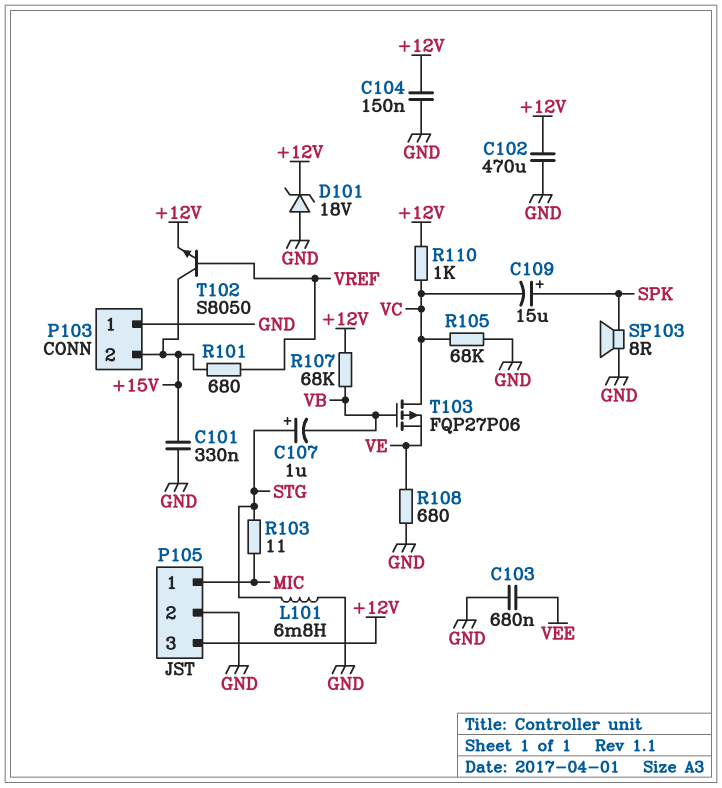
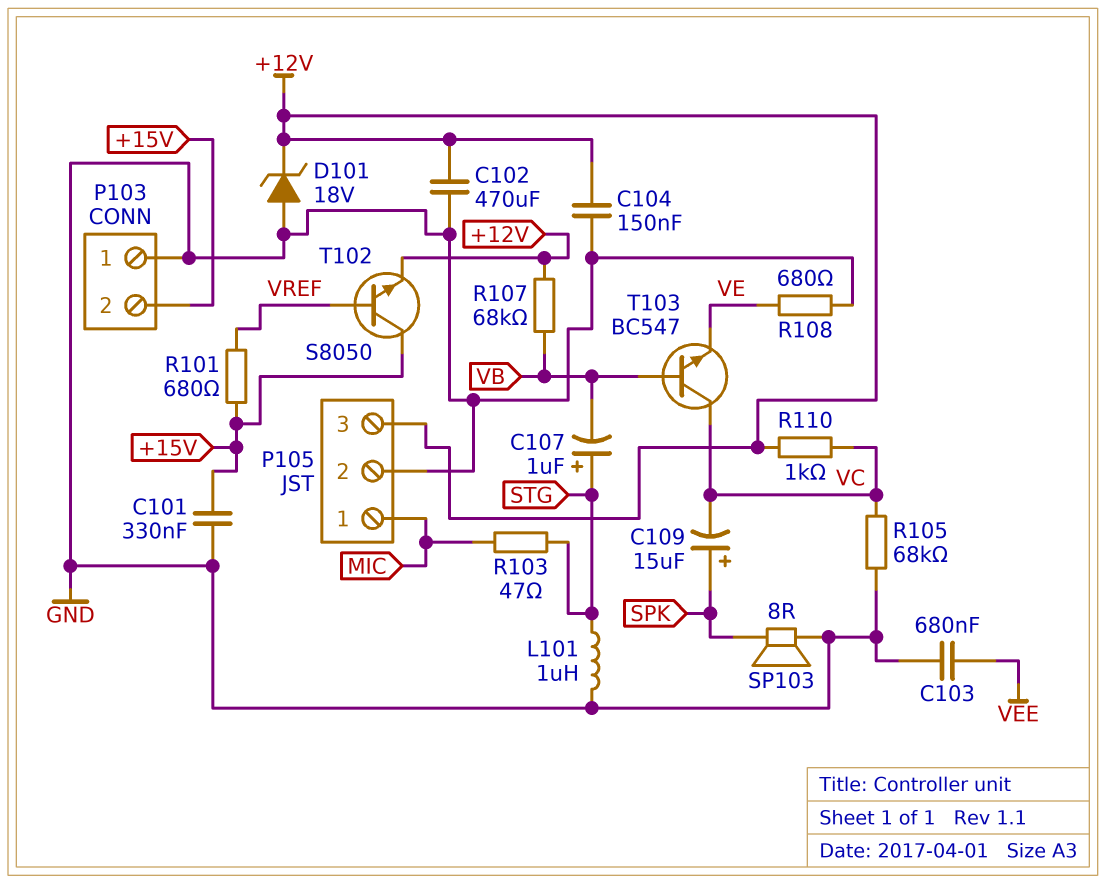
L101: 6.8mH (GND, STG) -> 1uH (GND, STG)
R103: 11 (MIC, STG) -> 47 (MIC, STG)
T103: PMOS FQP27P06 (G VB, D VC, S VE) -> NPN BC547 (B VB, C VC, E VE)

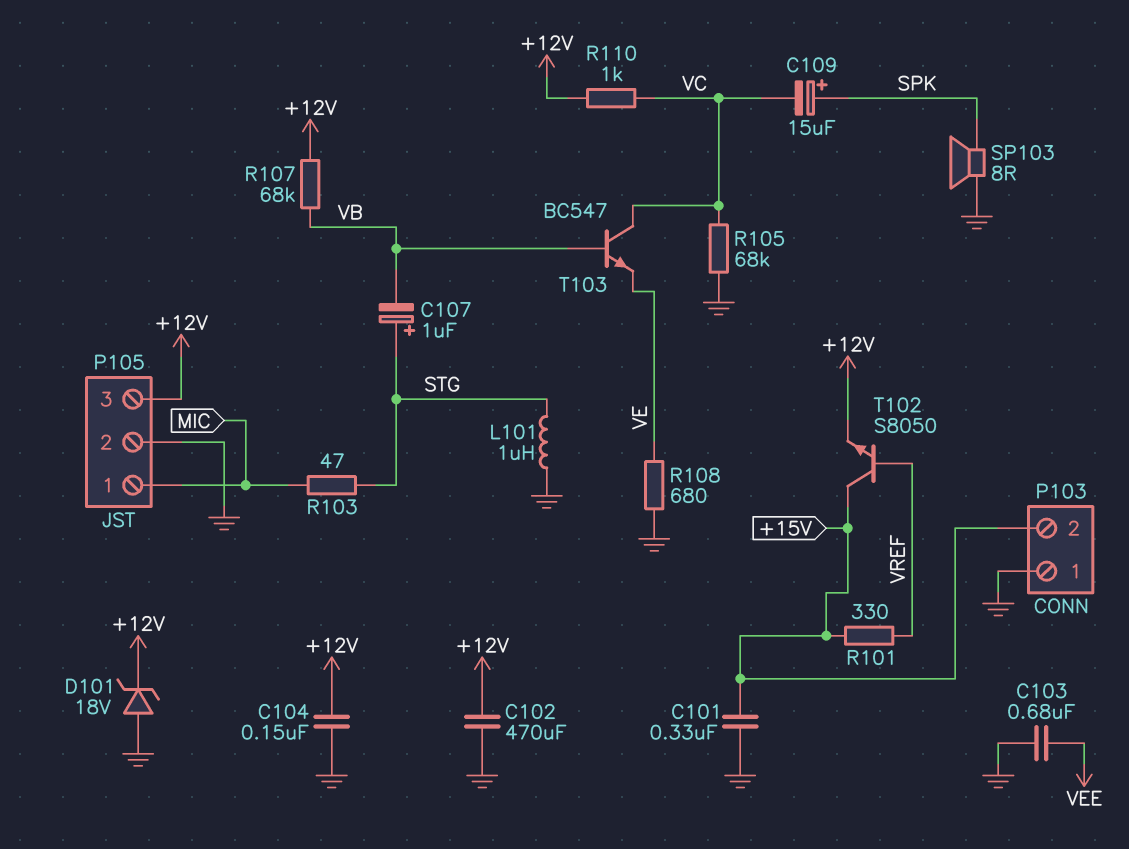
R101: 680 (+15V, VREF) -> 330 (+15V, VREF)

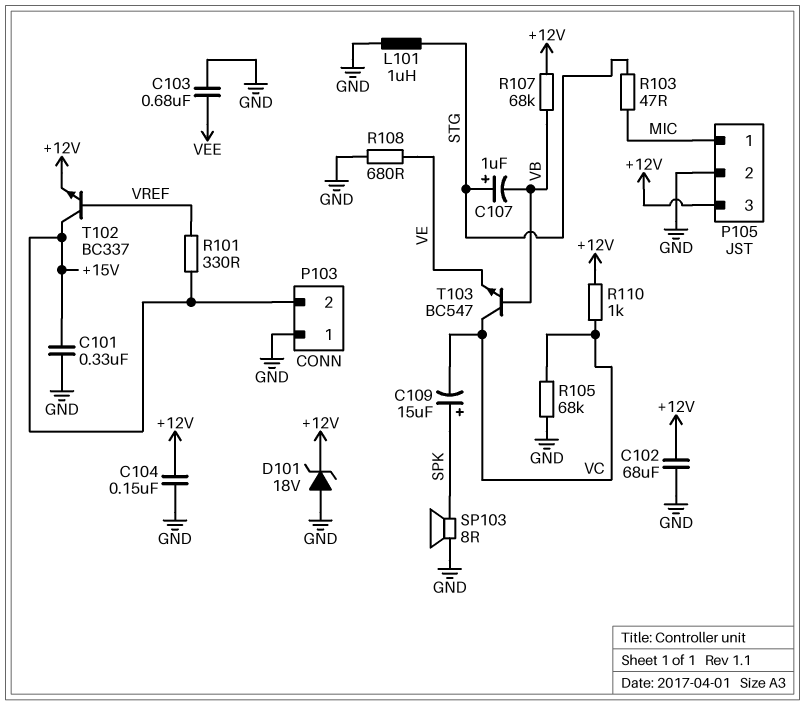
C102: 470uF (+12V, GND) -> 68uF (+12V, GND)
T102: NPN S8050 (B VREF, C +15V, E +12V) -> NPN BC337 (B VREF, C +15V, E +12V)

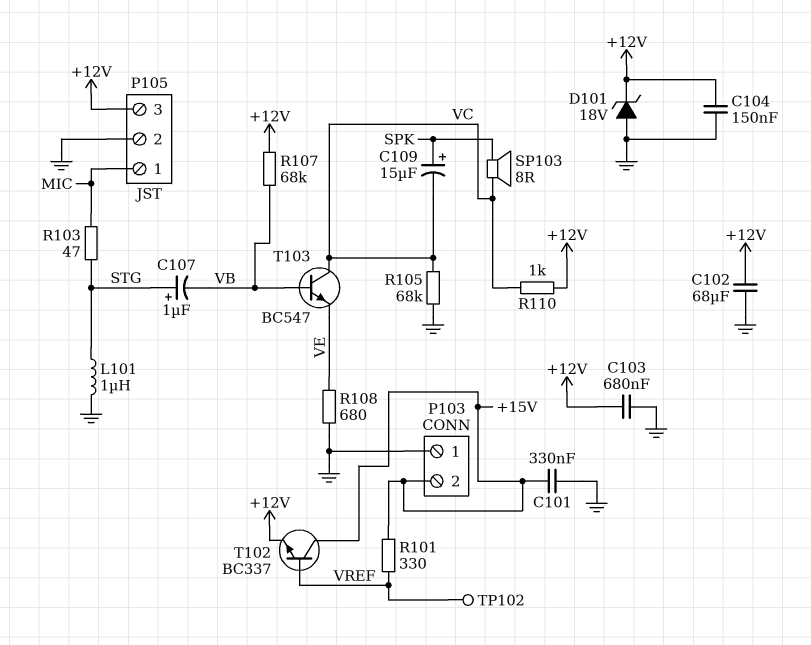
C103: 680nF (GND, VEE) -> 680nF (+12V, GND)
SP103: speaker 8R (GND, SPK) -> speaker 8R (SPK, VC)
TP102: none -> test point (VREF)

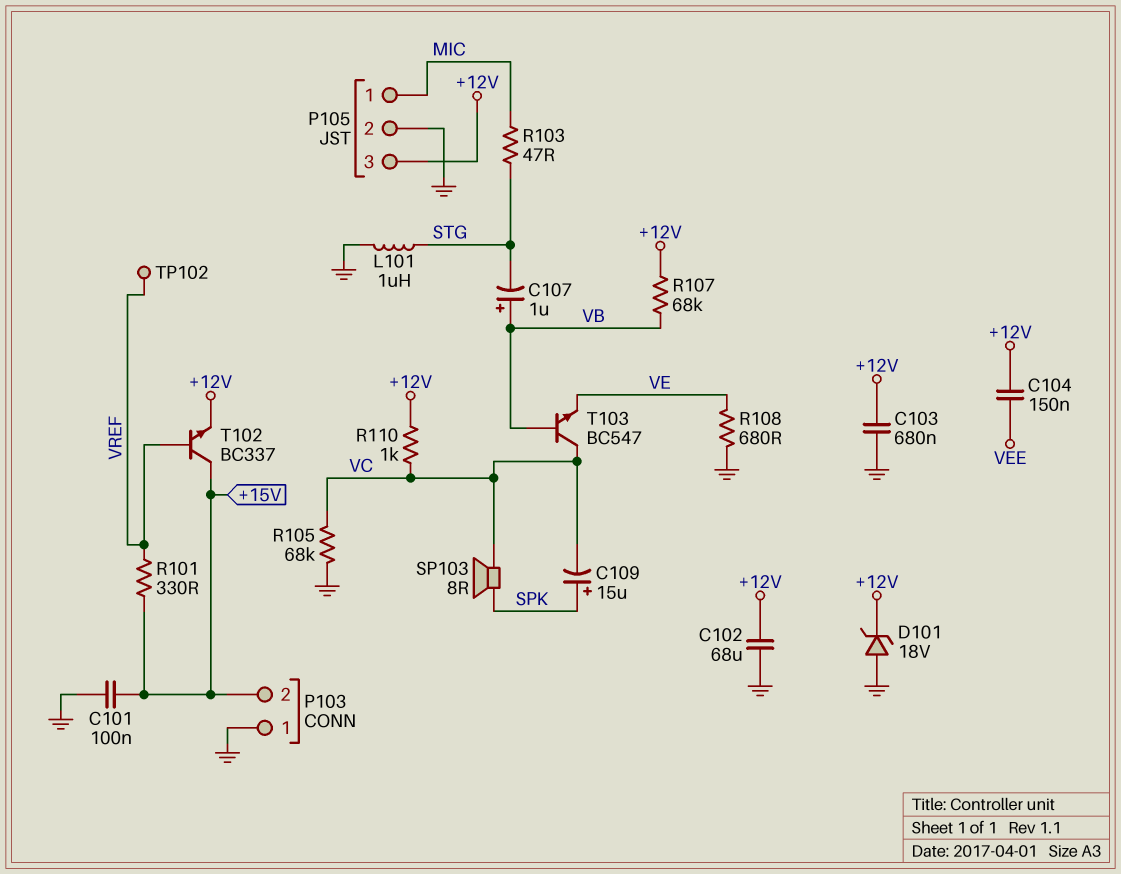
C101: 330nF (+15V, GND) -> 100nF (+15V, GND)
C104: 150nF (+12V, GND) -> 150nF (+12V, VEE)
C107: 1uF (plus STG, minus VB) -> 1uF (plus VB, minus STG)

